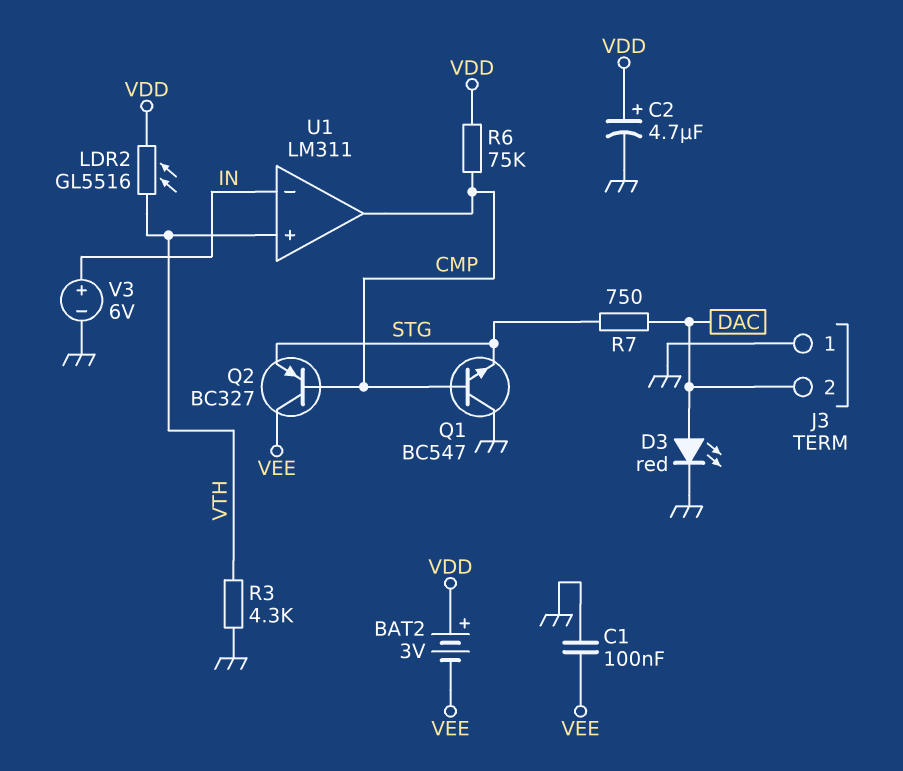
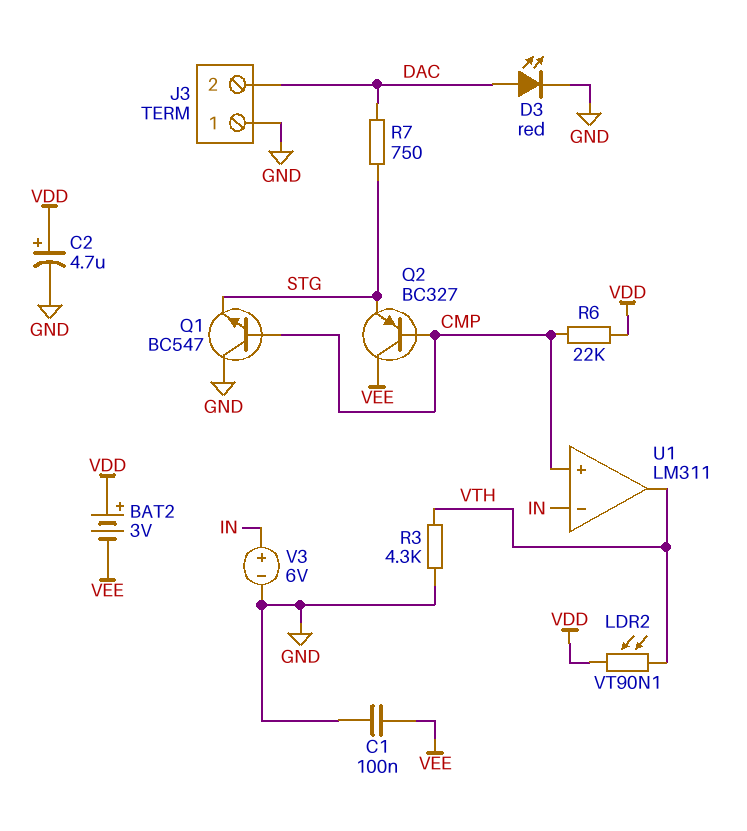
LDR2: GL5516 (VDD, VTH) -> VT90N1 (VDD, VTH)
R6: 75k (CMP, VDD) -> 22k (CMP, VDD)
U1 pin in+: VTH -> CMP
U1 pin out: CMP -> VTH

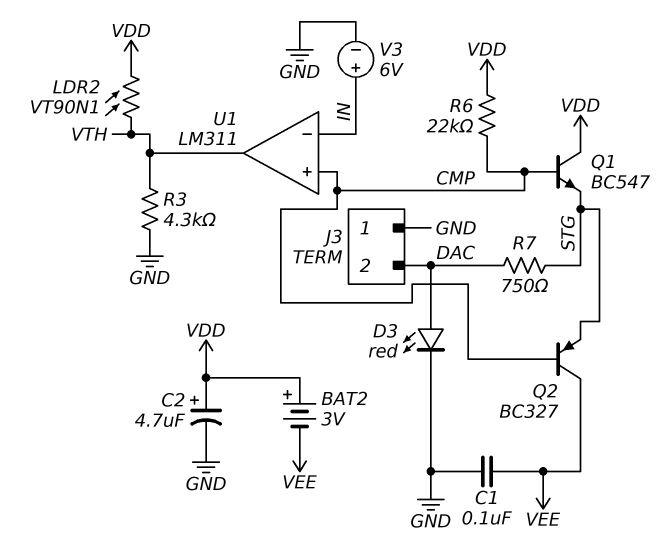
Q1: NPN BC547 (B CMP, C GND, E STG) -> NPN BC547 (B CMP, C VDD, E STG)

